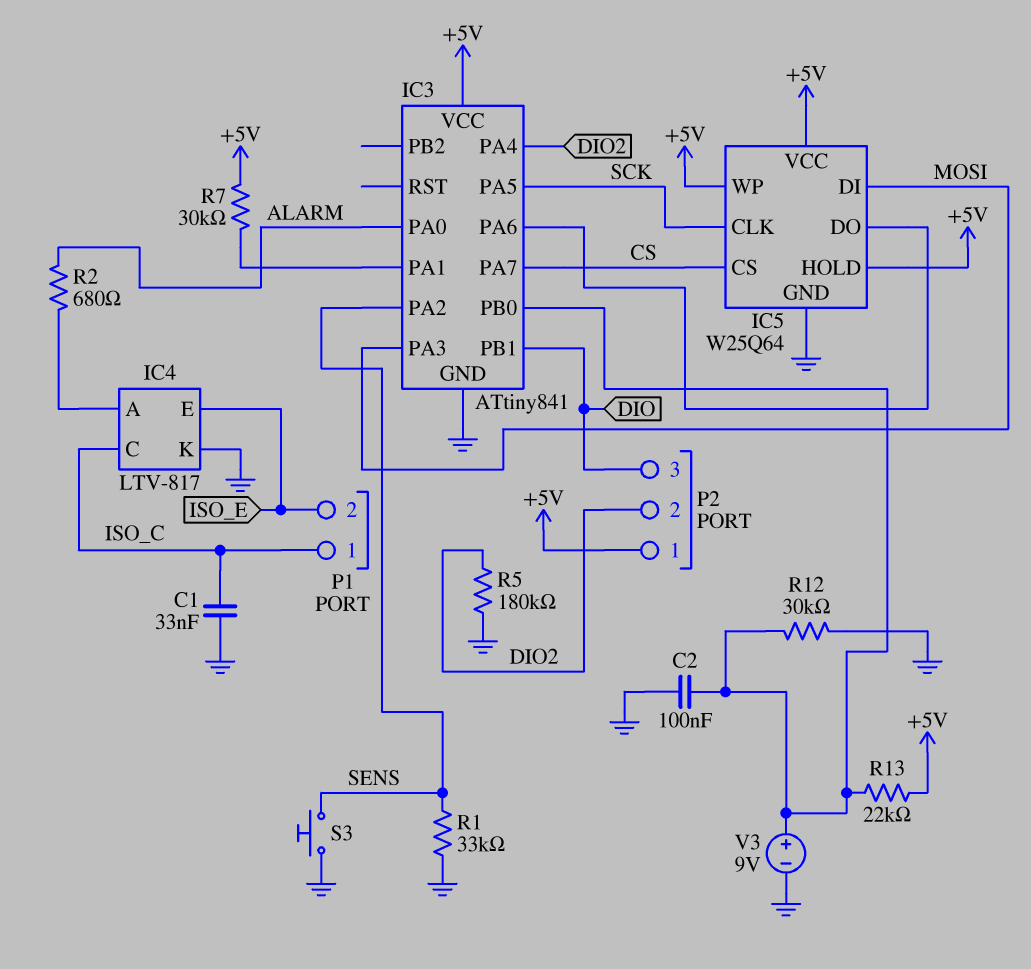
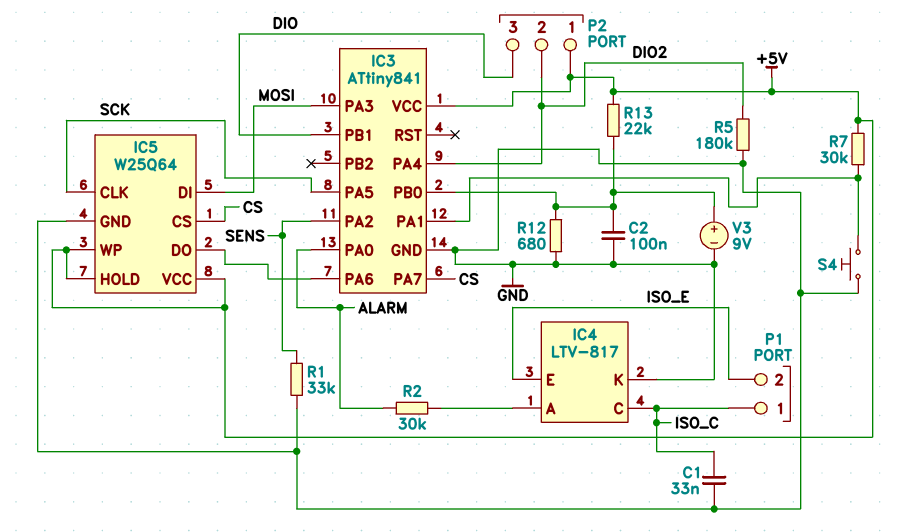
R2: 680 (ALARM, IC4/A) -> 30k (ALARM, IC4/A)
R12: 30k (GND, IC3/PB0) -> 680 (GND, IC3/PB0)
S3: button (GND, SENS) -> none
S4: none -> button (GND, IC3/PA1)

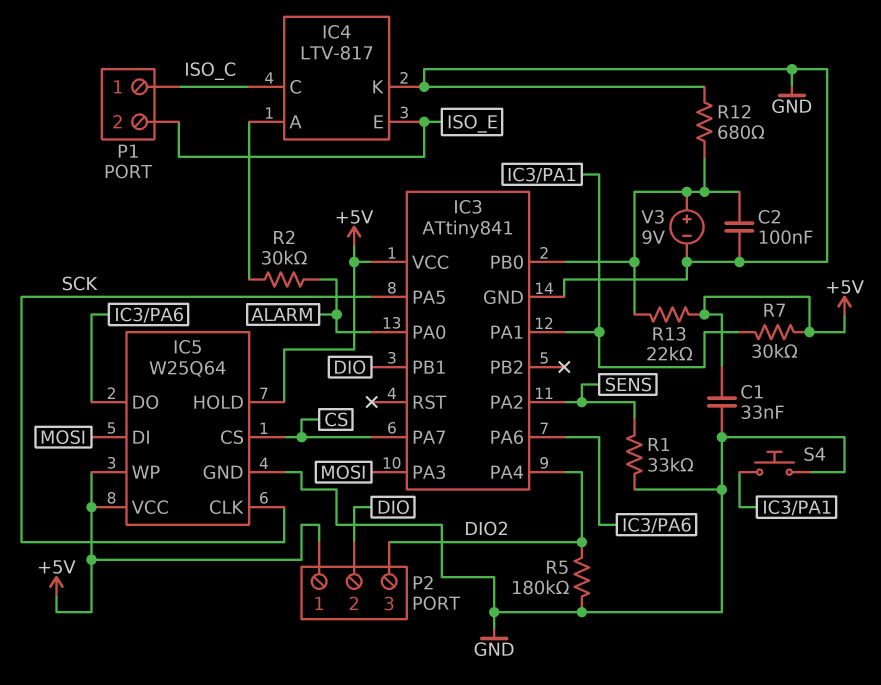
C1: 33nF (GND, ISO_C) -> 33nF (+5V, GND)
P2 pin 2: DIO2 -> DIO
P2 pin 3: DIO -> DIO2

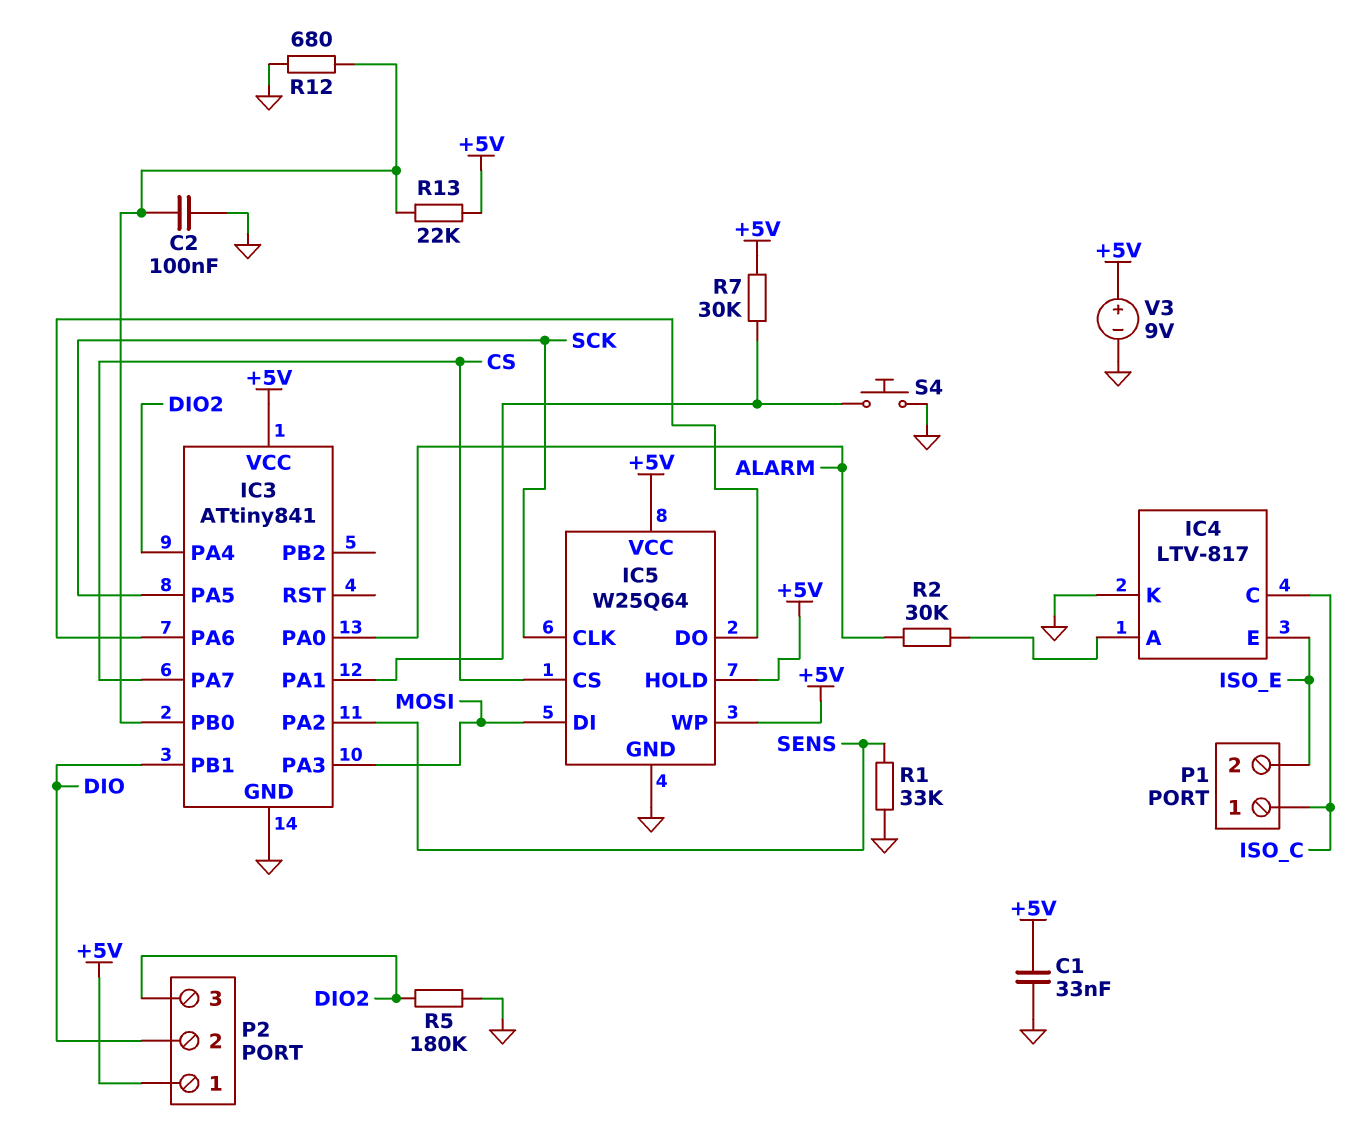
V3: 9V (plus IC3/PB0, minus GND) -> 9V (plus +5V, minus GND)

